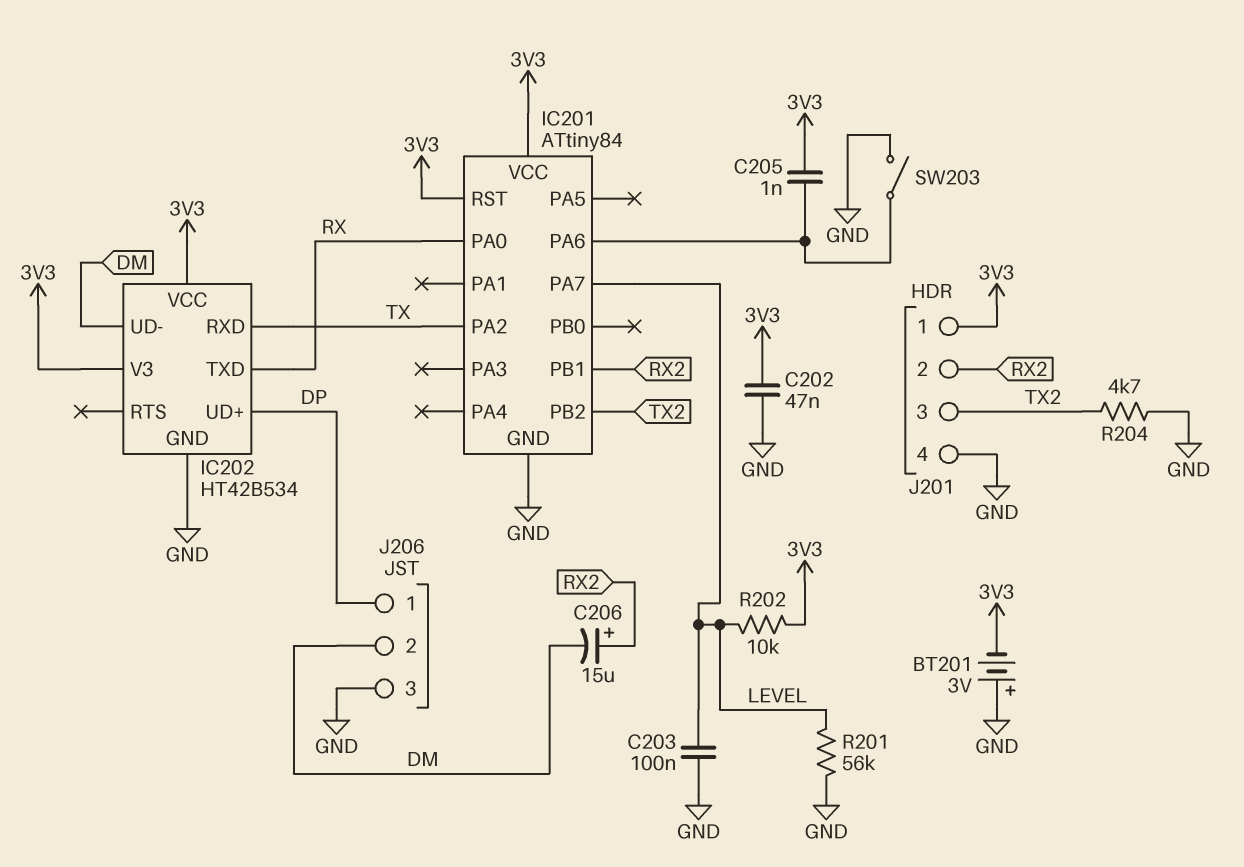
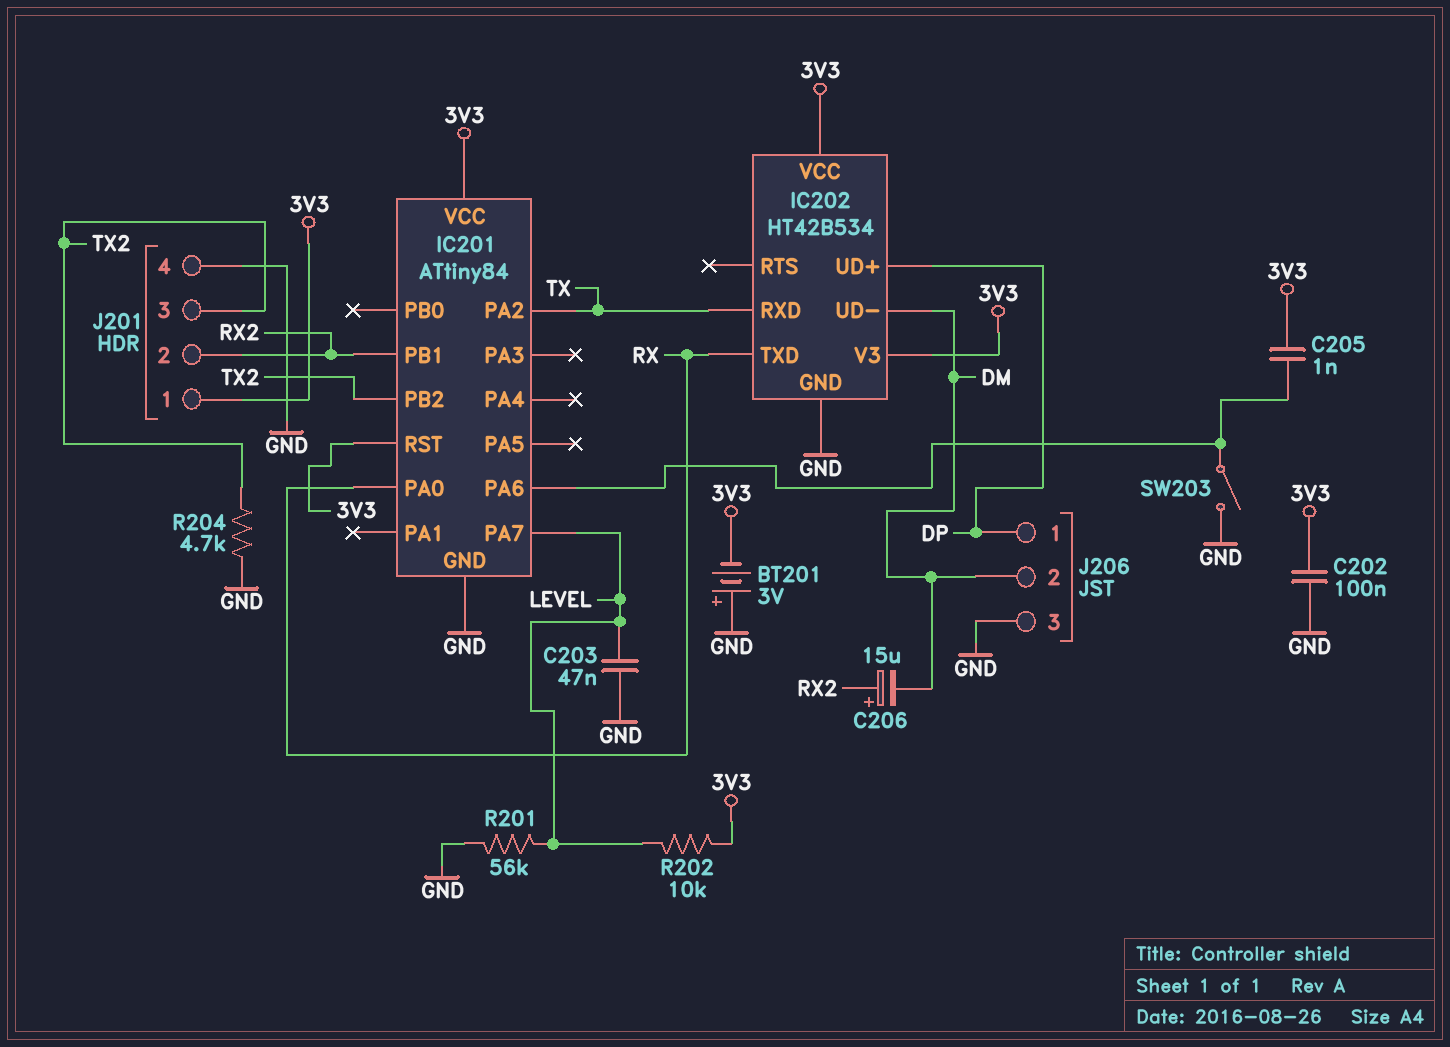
C202: 47nF (3V3, GND) -> 100nF (3V3, GND)
C203: 100nF (GND, LEVEL) -> 47nF (GND, LEVEL)

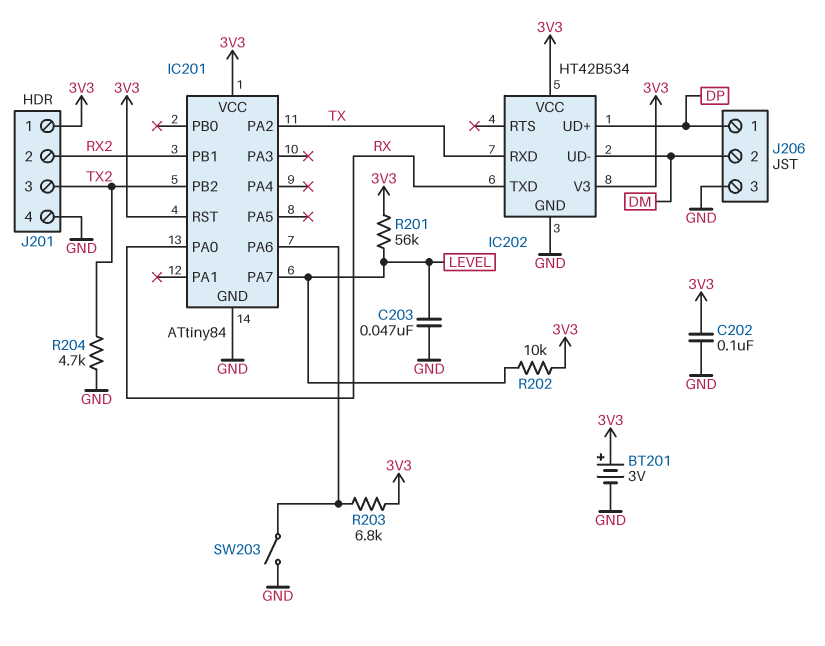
BT201: 3V (plus GND, minus 3V3) -> 3V (plus 3V3, minus GND)
C205: 1nF (3V3, IC201/PA6) -> none
C206: 15uF (plus RX2, minus DM) -> none
R201: 56k (GND, LEVEL) -> 56k (3V3, LEVEL)
R203: none -> 6.8k (3V3, IC201/PA6)

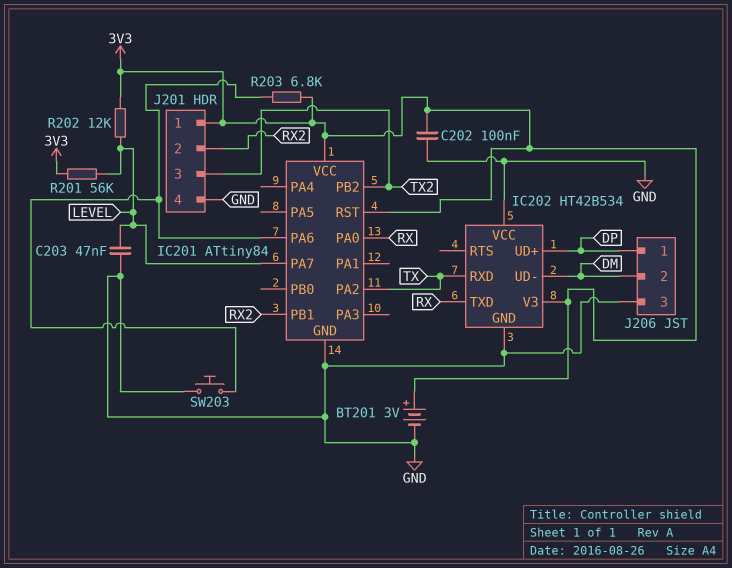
IC202 pin VCC: 3V3 -> GND
R202: 10k (3V3, LEVEL) -> 12k (3V3, LEVEL)
R204: 4.7k (GND, TX2) -> none
SW203: switch (GND, IC201/PA6) -> button (GND, IC201/PA6)

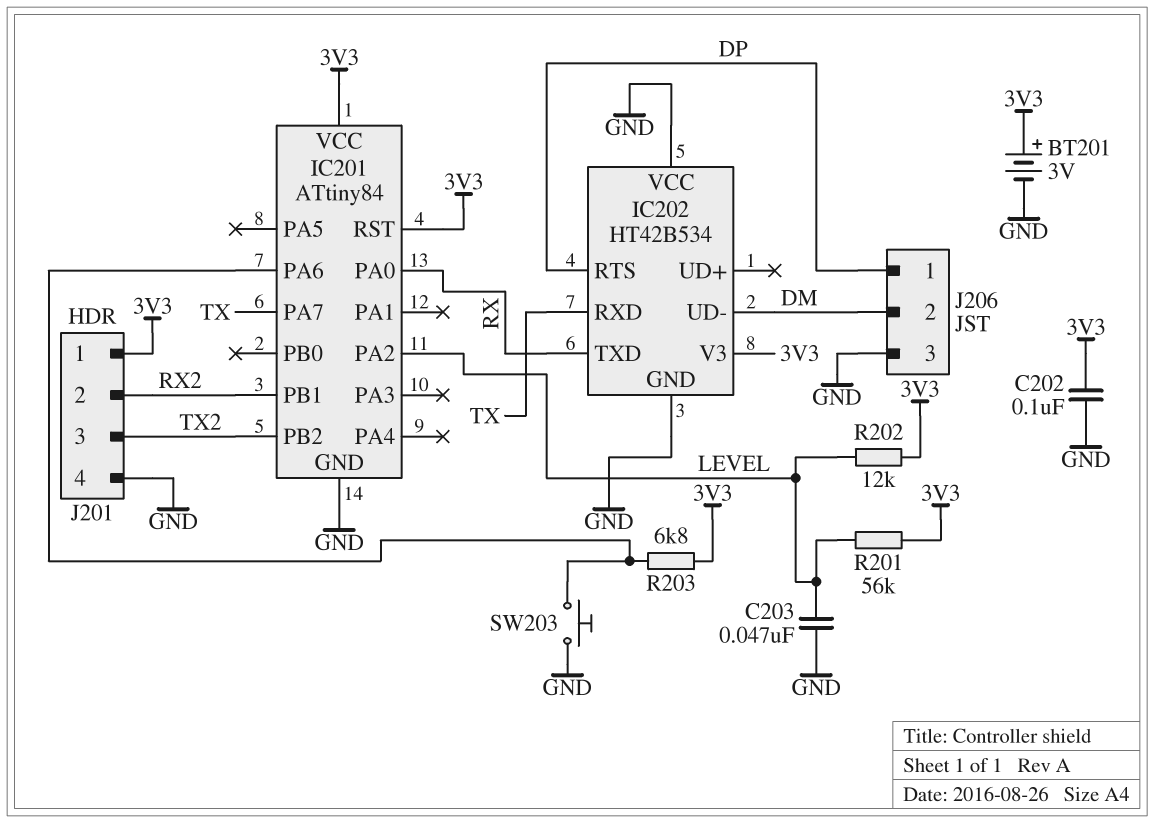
IC201 pin PA2: TX -> LEVEL
IC201 pin PA7: LEVEL -> TX
IC202 pin RTS: none -> DP
IC202 pin UD+: DP -> none

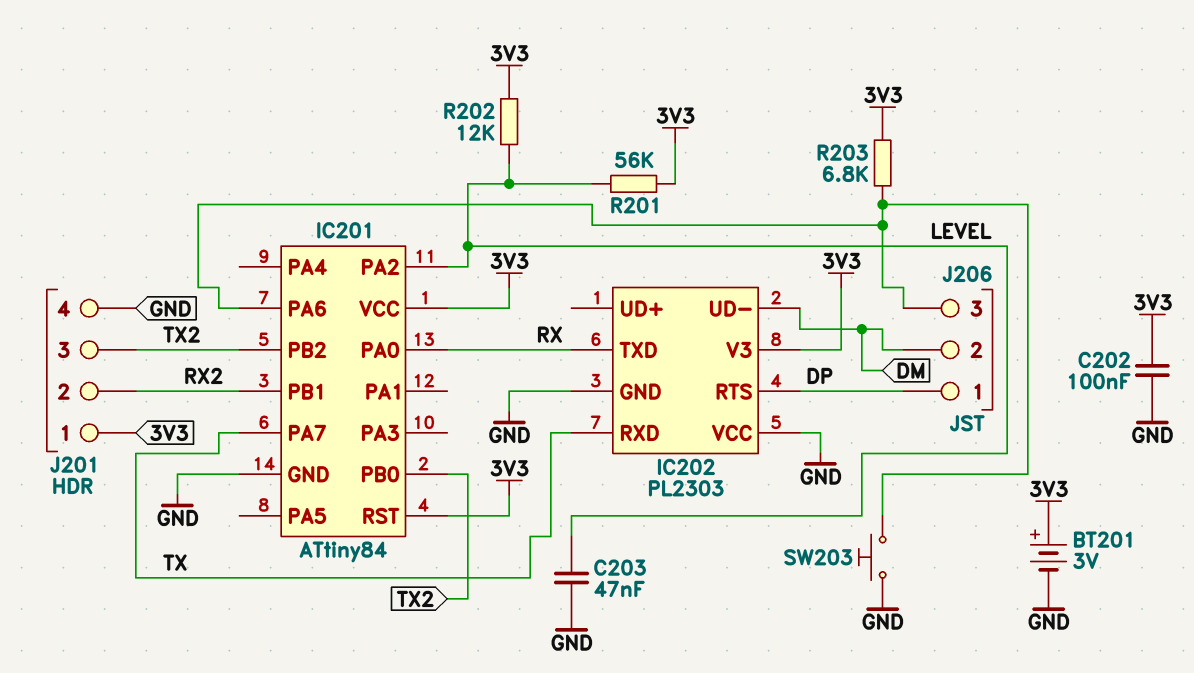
IC201 pin PB0: none -> TX2
IC202: HT42B534 -> PL2303
J206 pin 3: GND -> IC201/PA6

